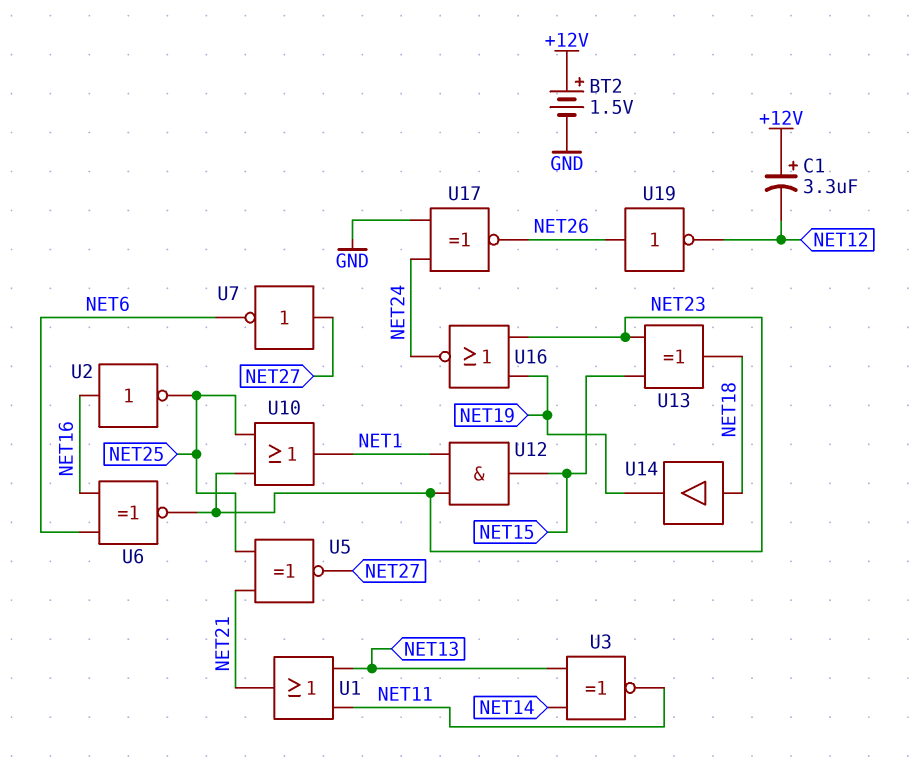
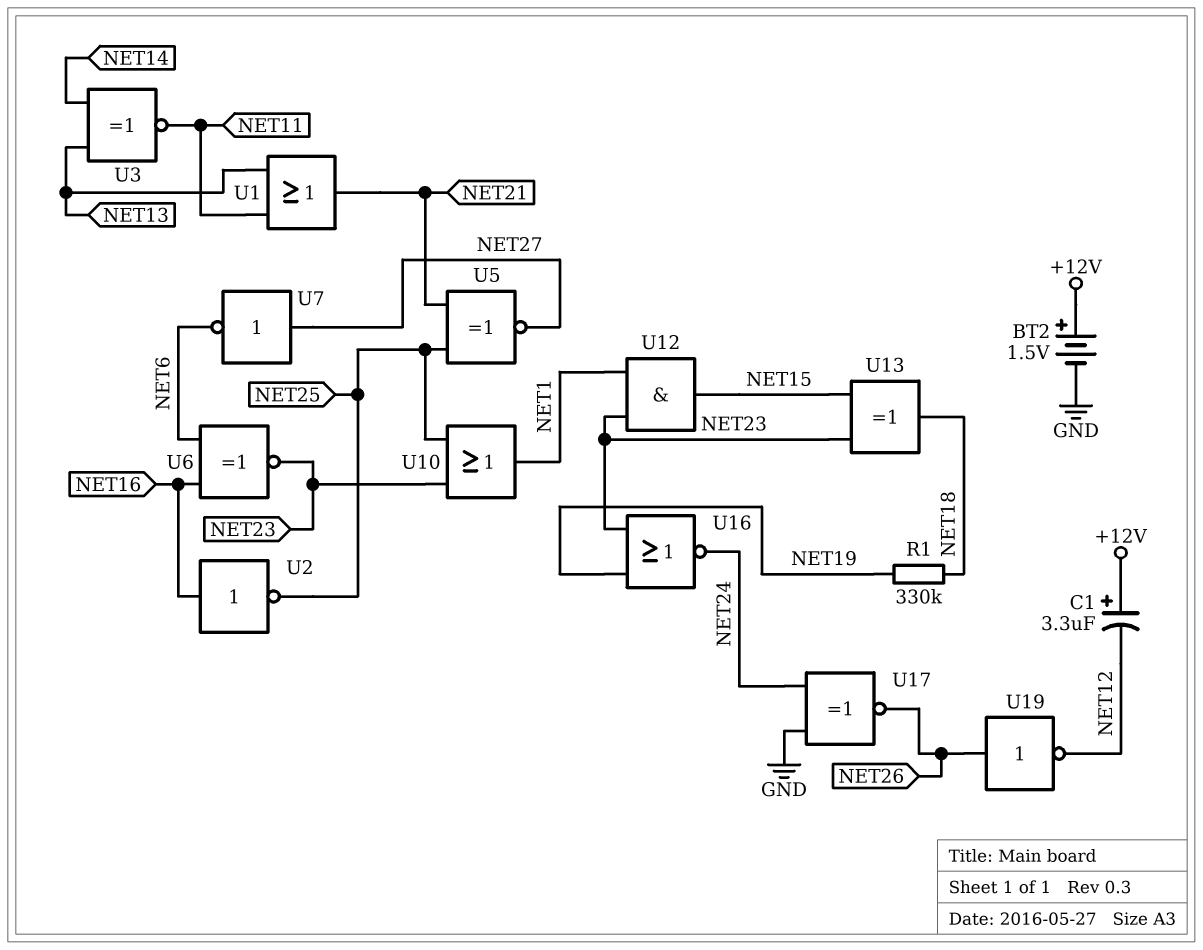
R1: none -> 330k (NET18, NET19)
U14: buffer (in NET18, out NET19) -> none

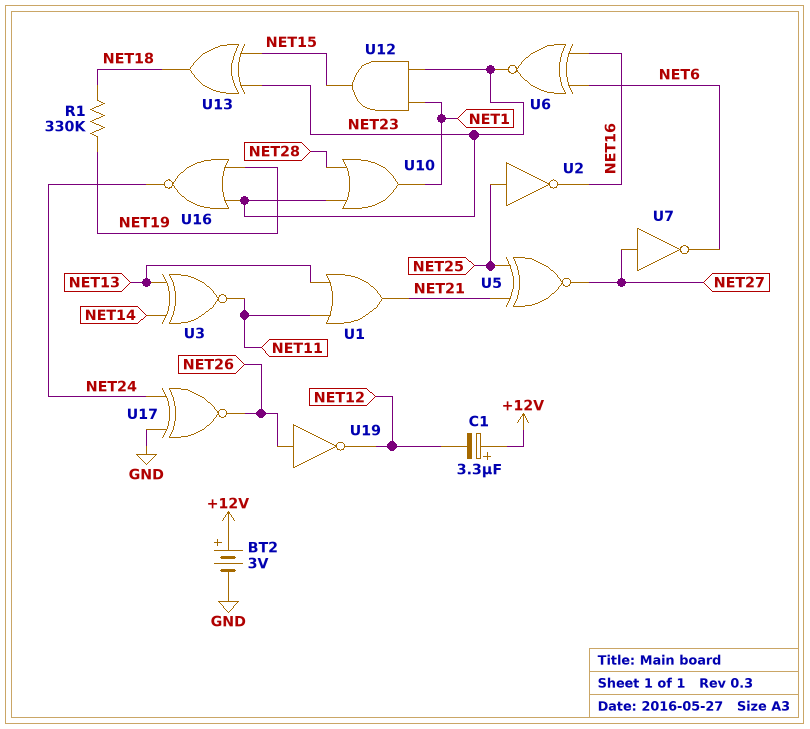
BT2: 1.5V (plus +12V, minus GND) -> 3V (plus +12V, minus GND)
U2: NOT (in NET16, out NET25) -> NOT (in NET25, out NET16)
U10: OR (in NET23, in NET25, out NET1) -> OR (in NET23, in NET28, out NET1)

